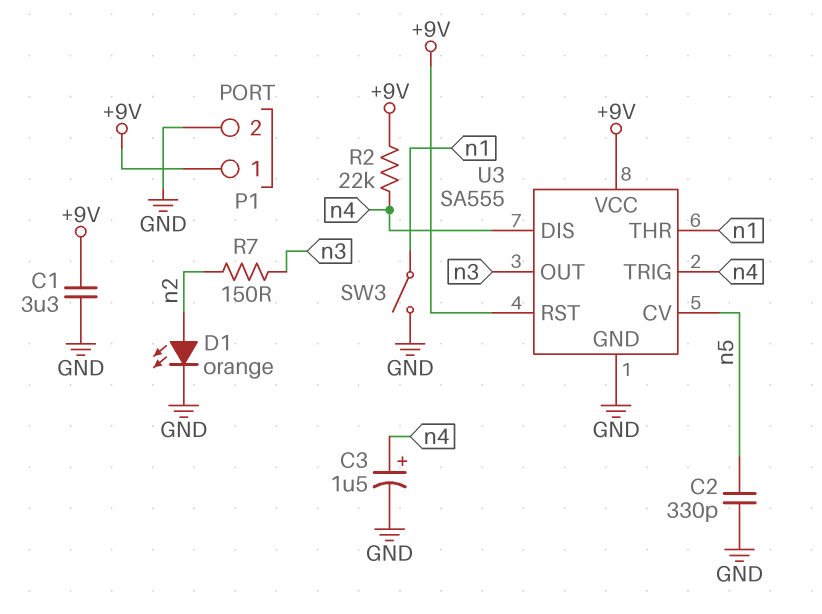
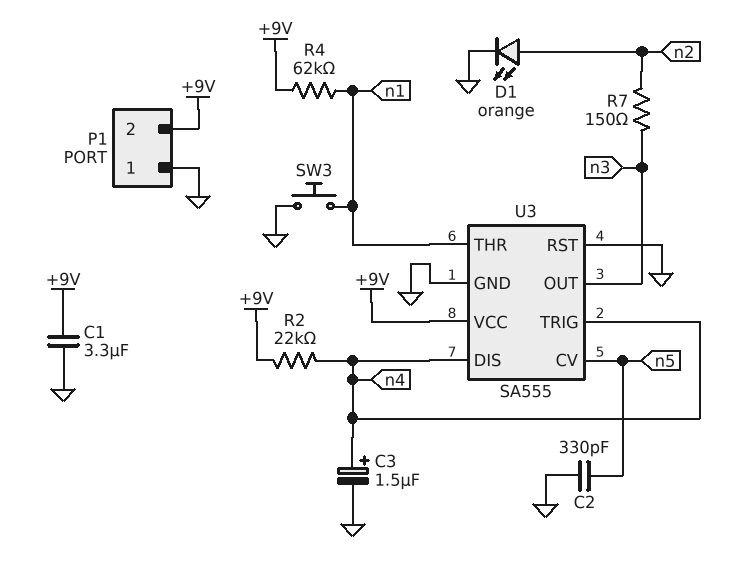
P1 pin 1: +9V -> GND
P1 pin 2: GND -> +9V
R4: none -> 62k (+9V, n1)
SW3: switch (GND, n1) -> button (GND, n1)
U3 pin RST: +9V -> GND

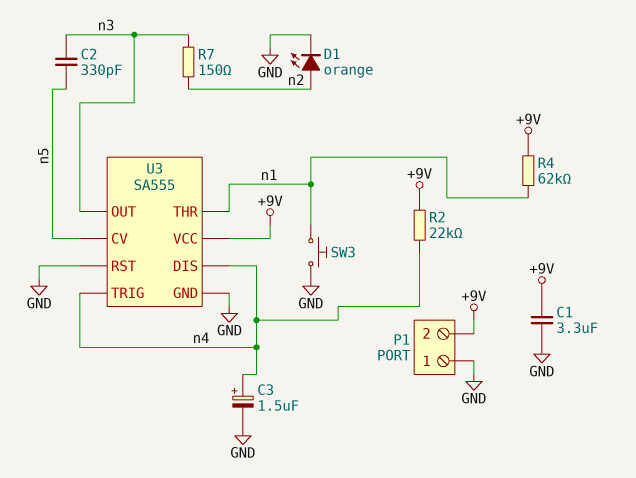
C2: 330pF (GND, n5) -> 330pF (n3, n5)

